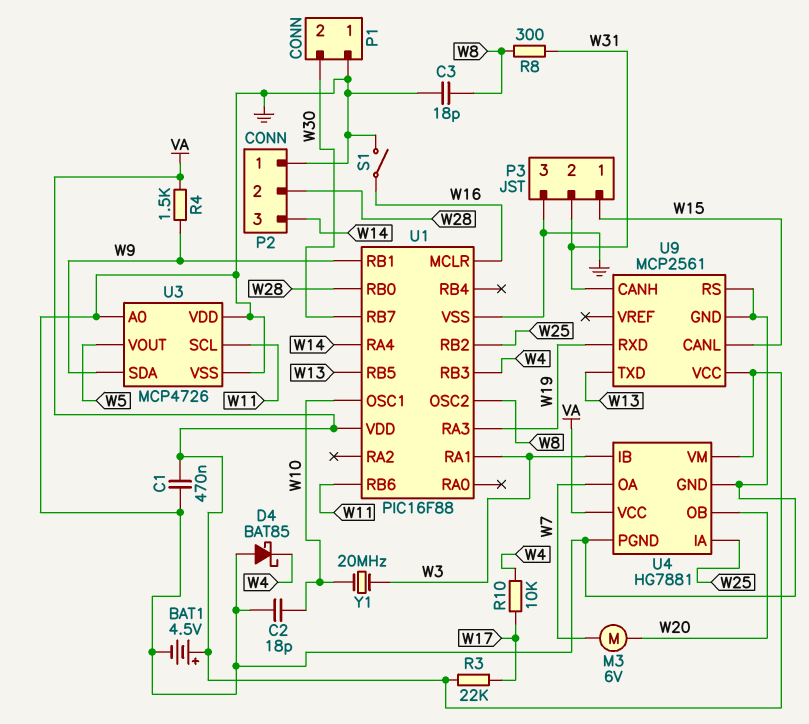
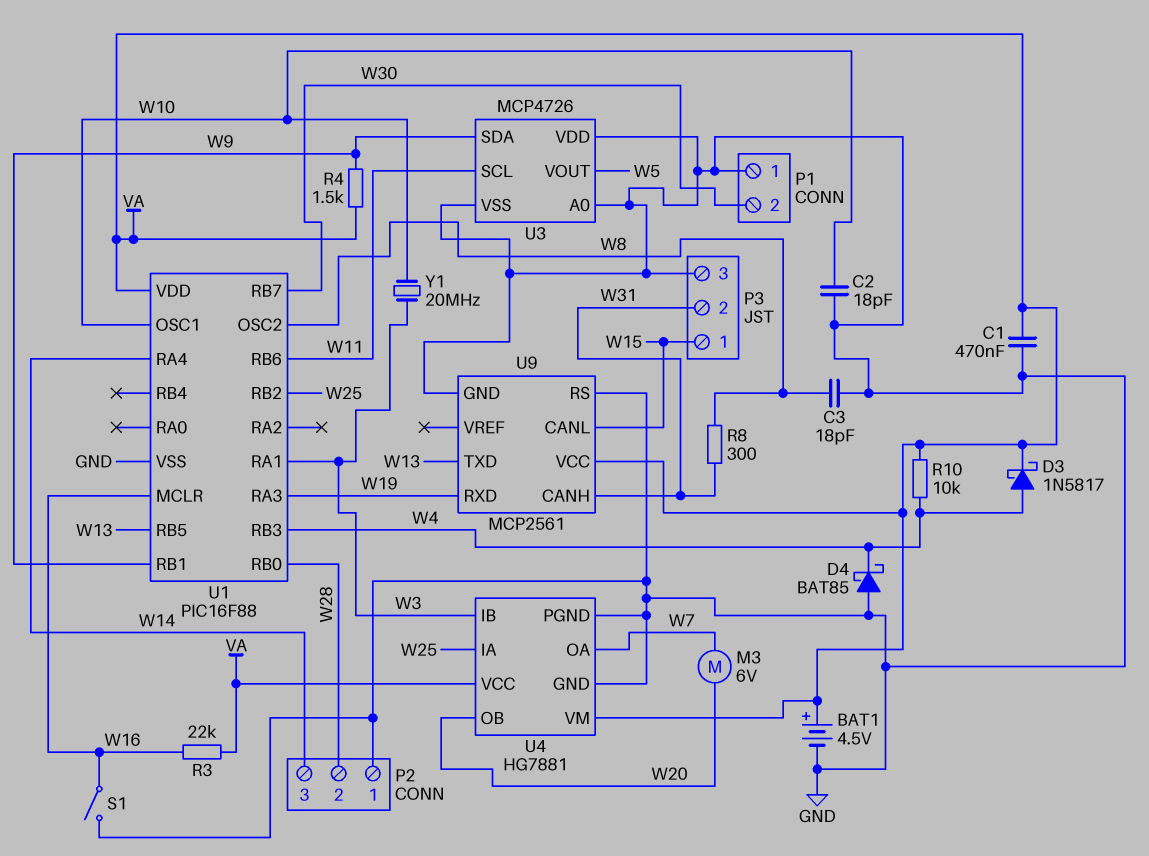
D3: none -> schottky 1N5817 (A W4, K VA)
R3: 22k (VA, W17) -> 22k (VA, W16)
R10: 10k (W4, W17) -> 10k (VA, W4)

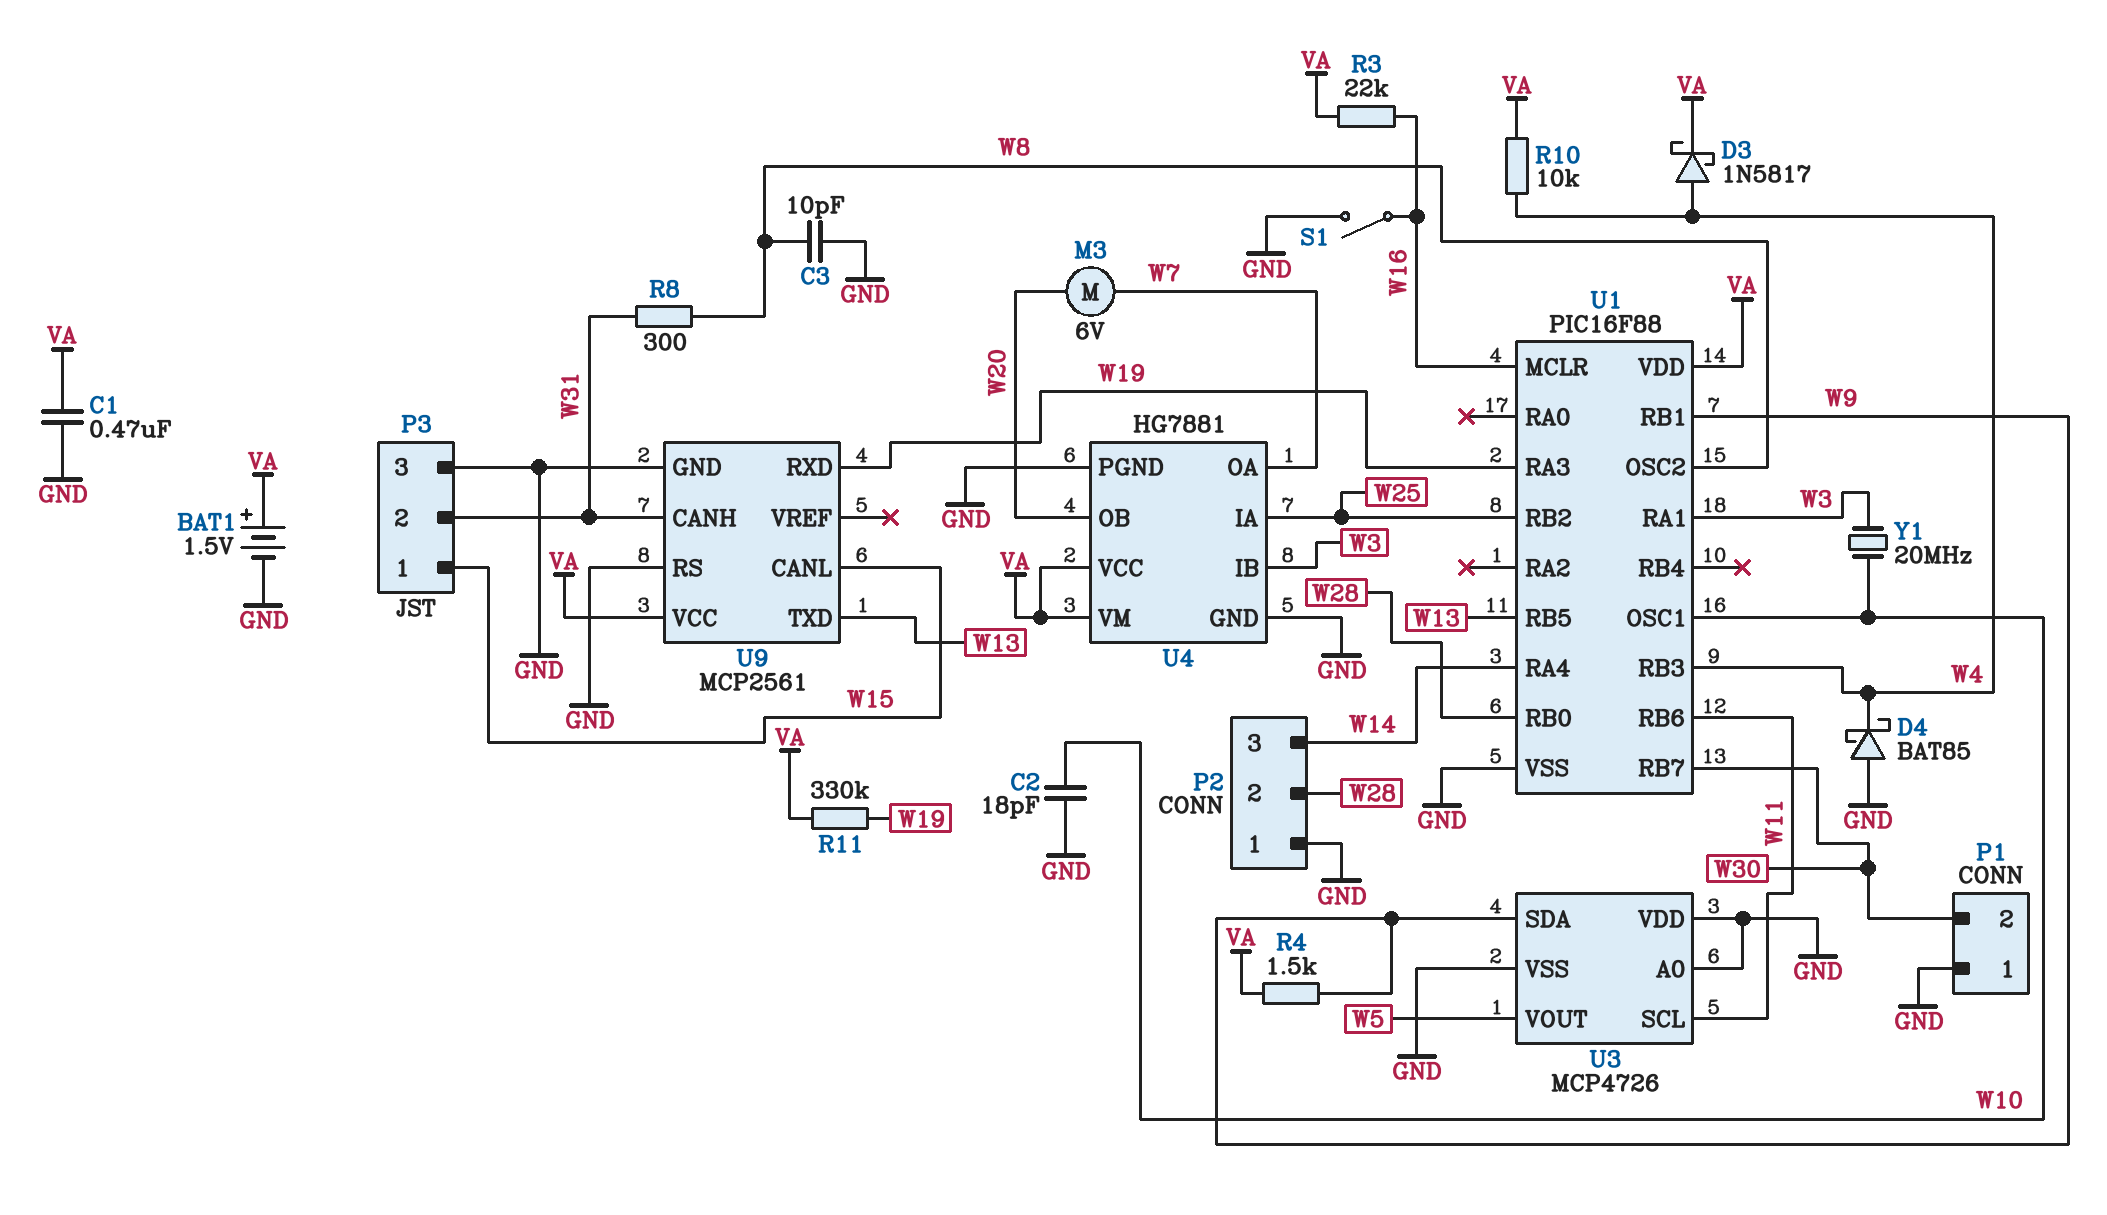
BAT1: 4.5V (plus VA, minus GND) -> 1.5V (plus VA, minus GND)
C3: 18pF (GND, W8) -> 10pF (GND, W8)
R11: none -> 330k (VA, W19)

